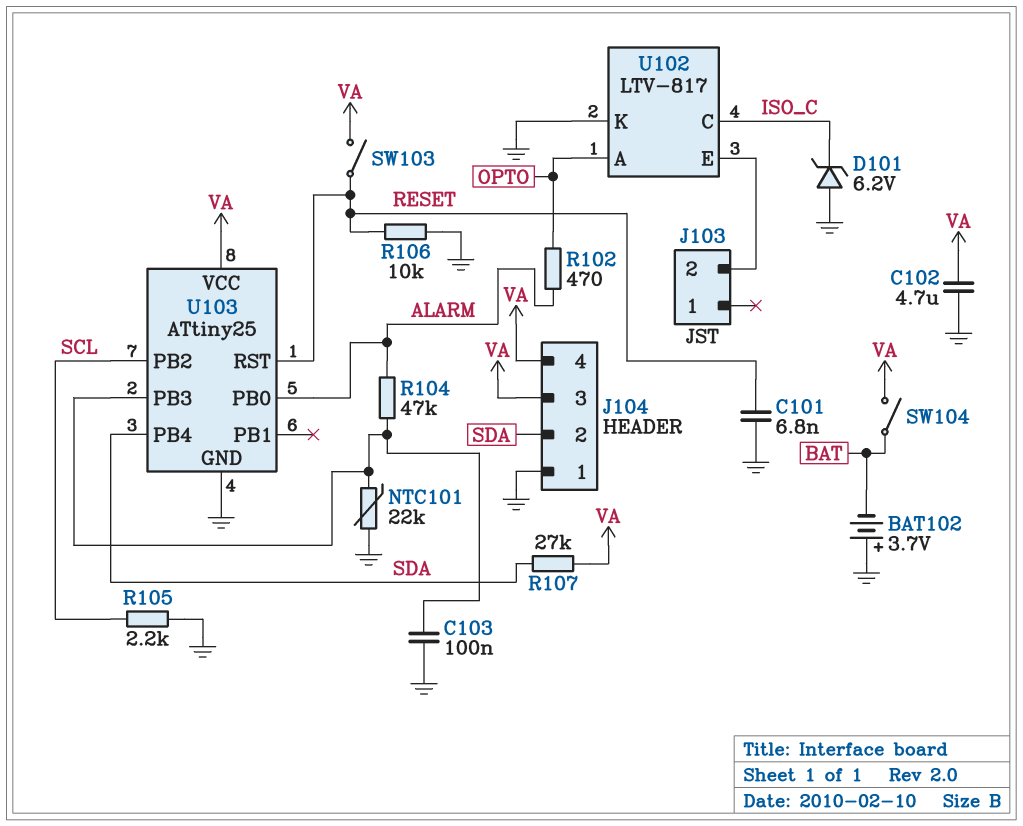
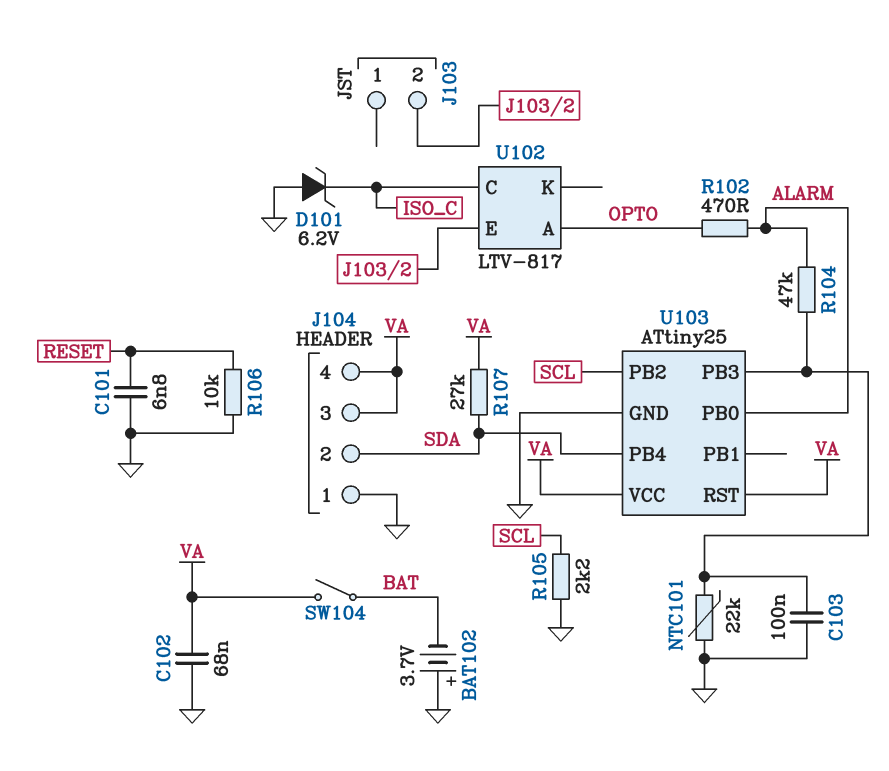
C102: 4.7uF (GND, VA) -> 68nF (GND, VA)
SW103: switch (RESET, VA) -> none
U102 pin K: GND -> none
U103 pin RST: RESET -> VA

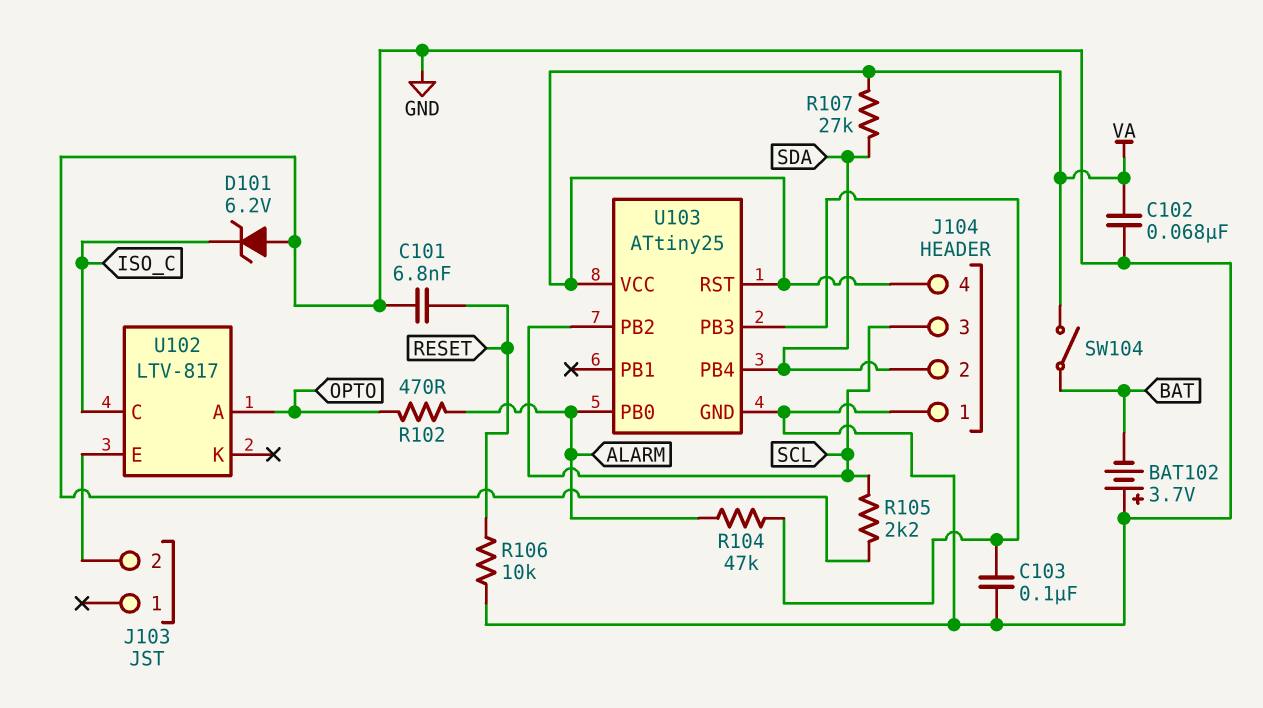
J104 pin 3: VA -> SCL
NTC101: 22k (GND, U103/PB3) -> none

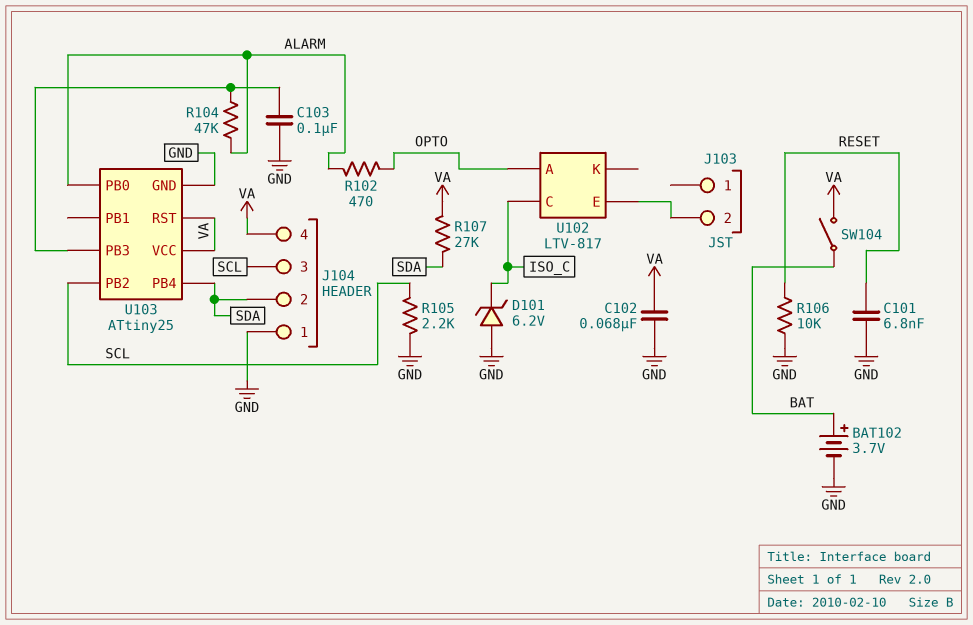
BAT102: 3.7V (plus GND, minus BAT) -> 3.7V (plus BAT, minus GND)

